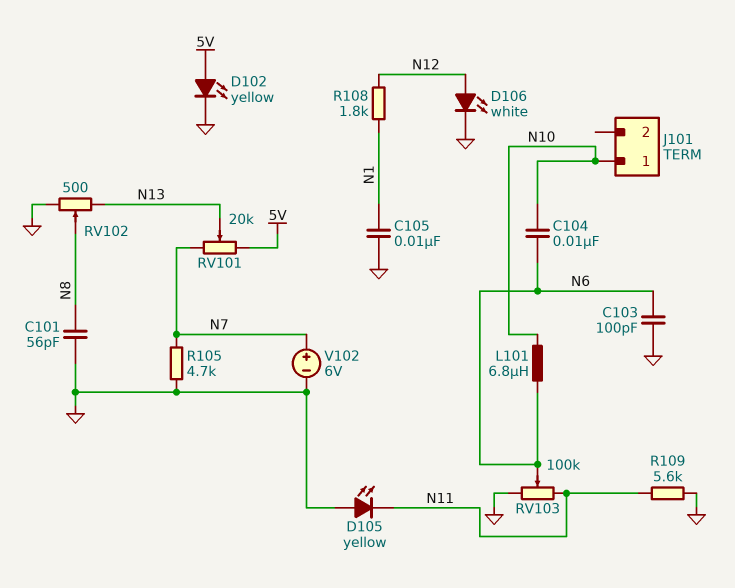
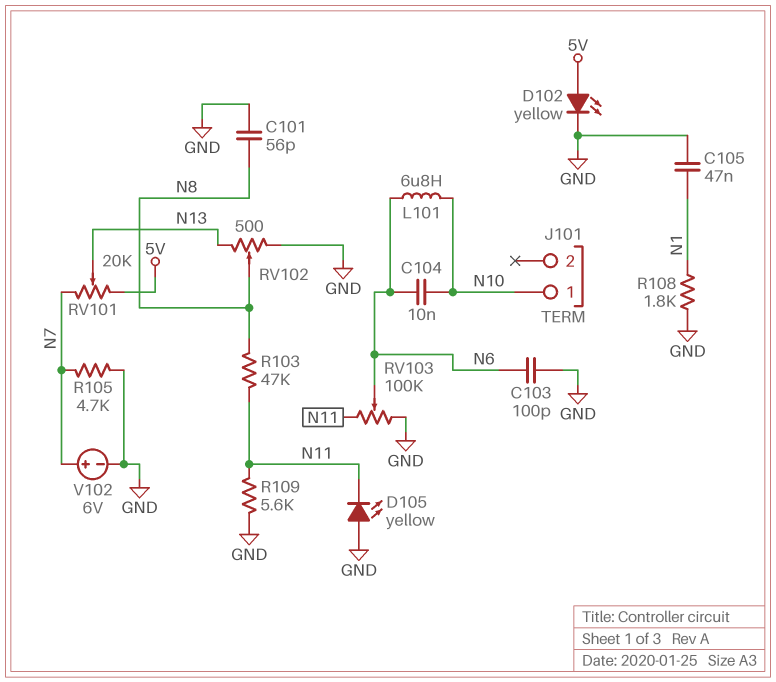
C105: 10nF (GND, N1) -> 47nF (GND, N1)
D106: LED white (A N12, K GND) -> none
R103: none -> 47k (N8, N11)
R108: 1.8k (N1, N12) -> 1.8k (GND, N1)

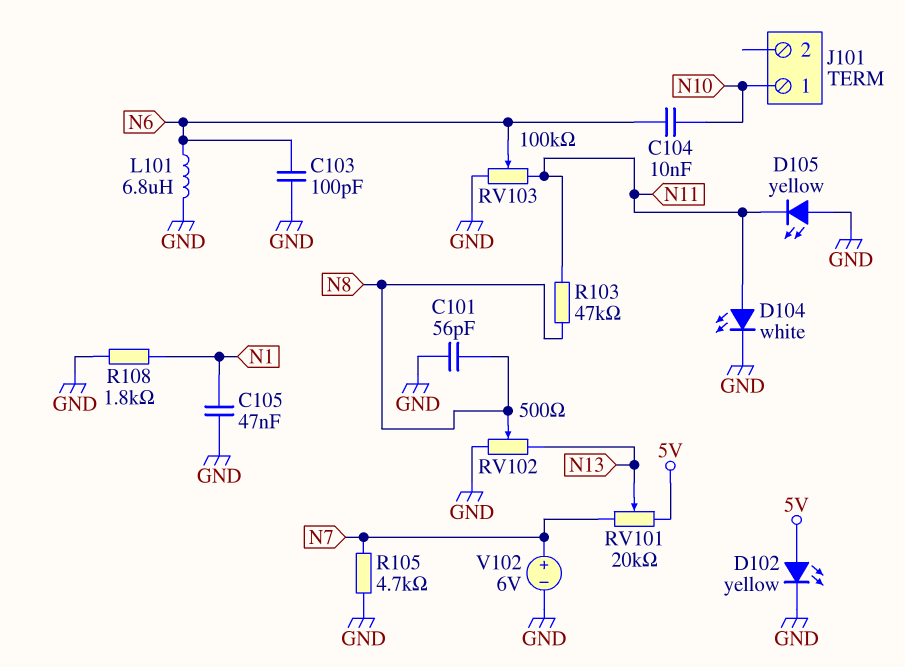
D104: none -> LED white (A N11, K GND)
L101: 6.8uH (N6, N10) -> 6.8uH (GND, N6)
R109: 5.6k (GND, N11) -> none

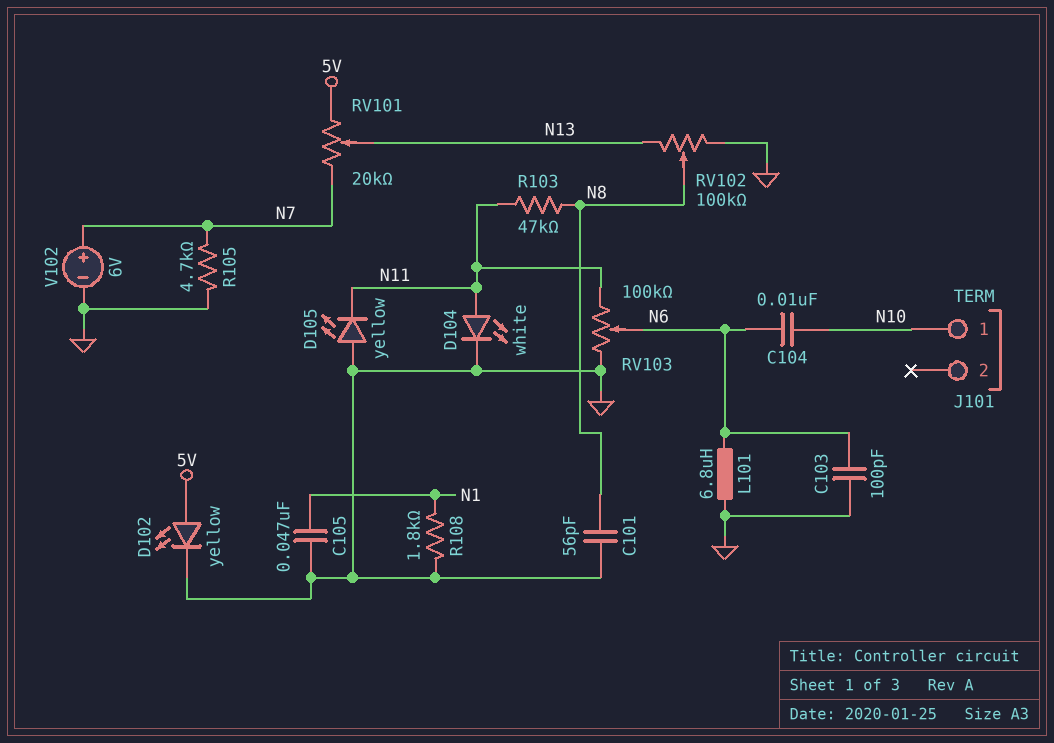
RV102: 500 (GND, N13, wiper N8) -> 100k (GND, N13, wiper N8)

